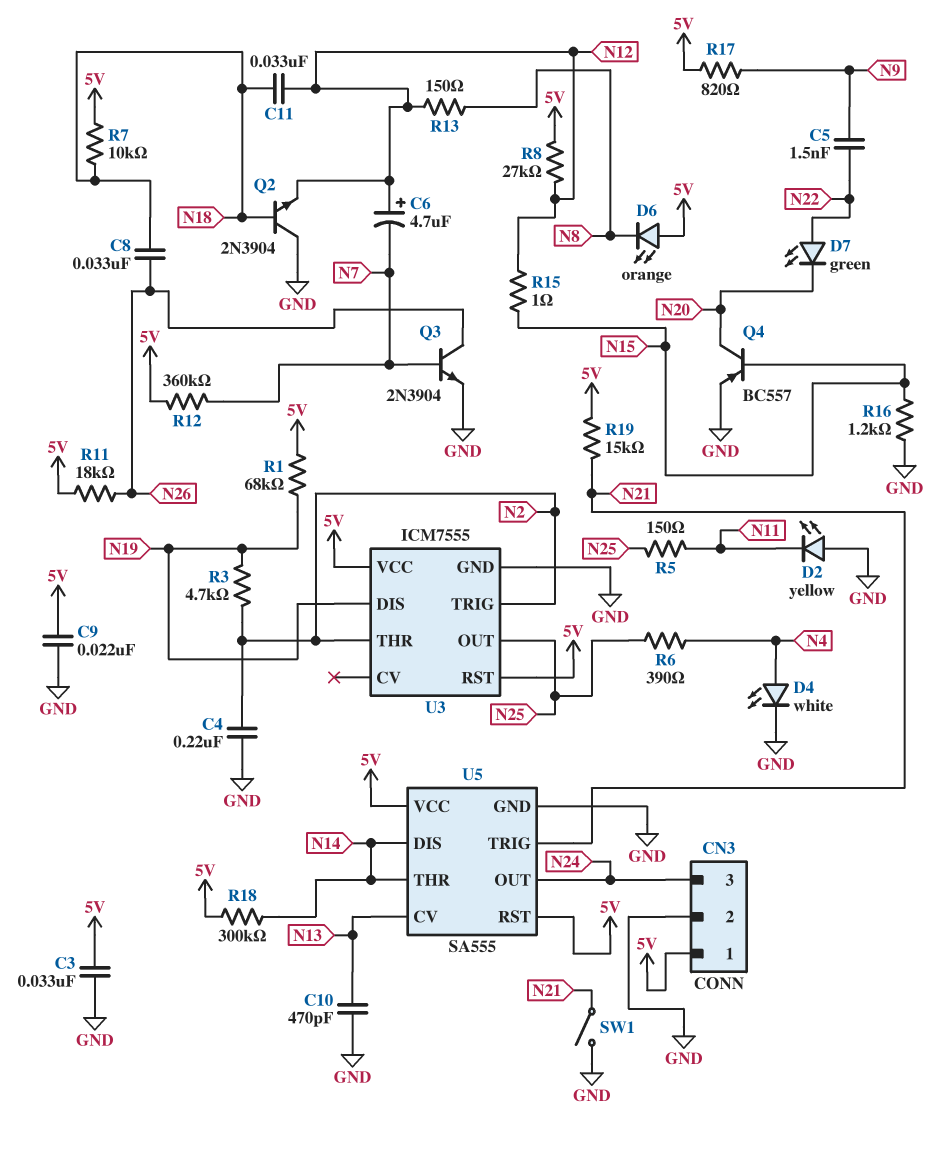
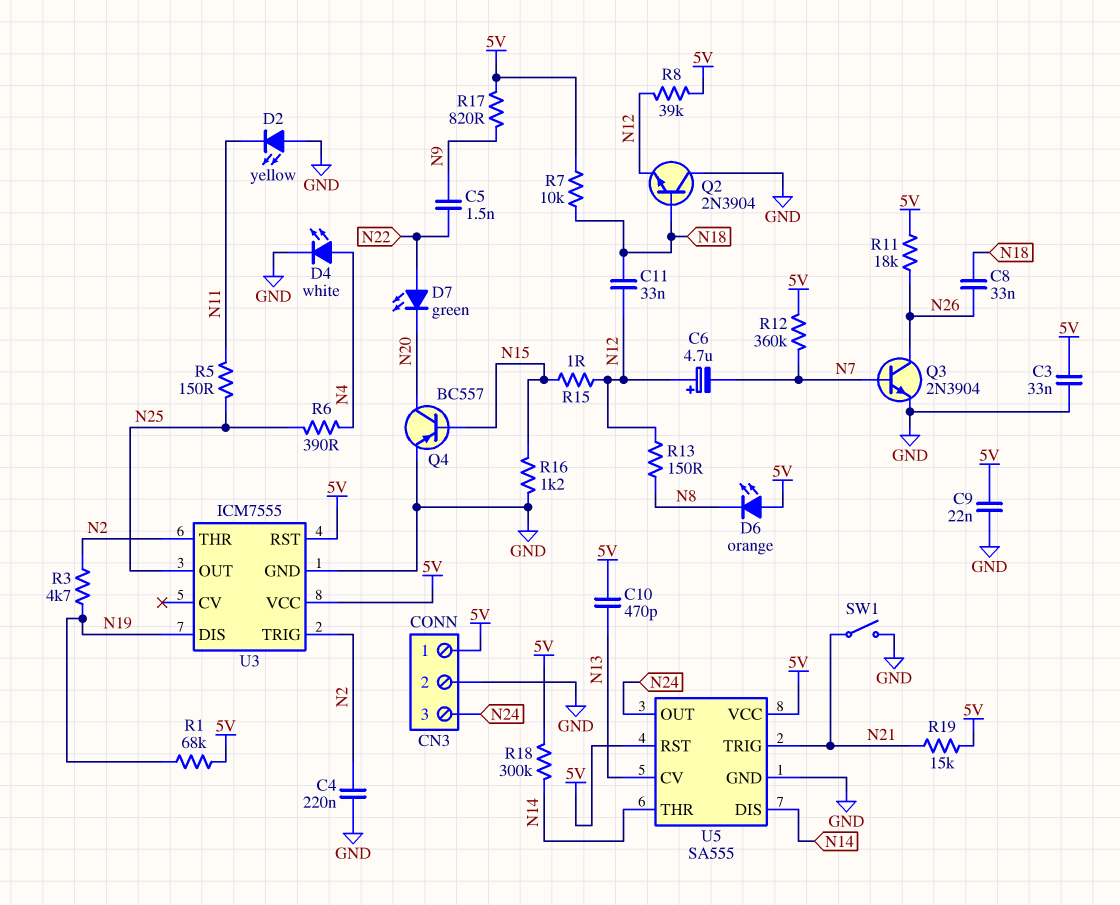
C10: 470pF (GND, N13) -> 470pF (5V, N13)
R8: 27k (5V, N12) -> 39k (5V, N12)

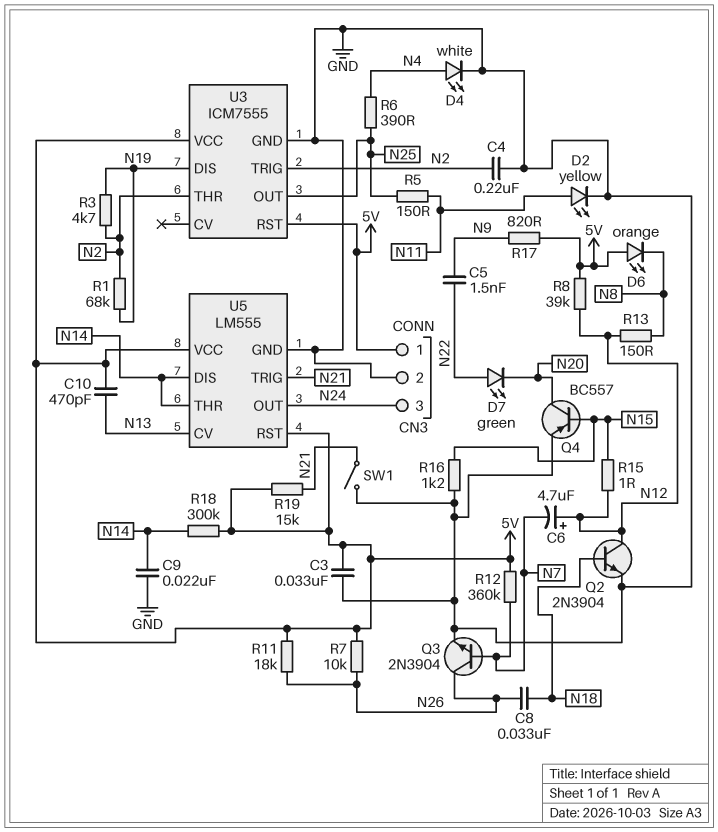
C9: 22nF (5V, GND) -> 22nF (GND, N14)
C11: 33nF (N12, N18) -> none
D2: LED yellow (A GND, K N11) -> LED yellow (A N11, K GND)
Q2: NPN 2N3904 (B N18, C GND, E N12) -> NPN 2N3904 (B N18, C N12, E GND)
R1: 68k (5V, N19) -> 68k (N2, N19)
R7: 10k (5V, N18) -> 10k (5V, N26)
U5: SA555 -> LM555

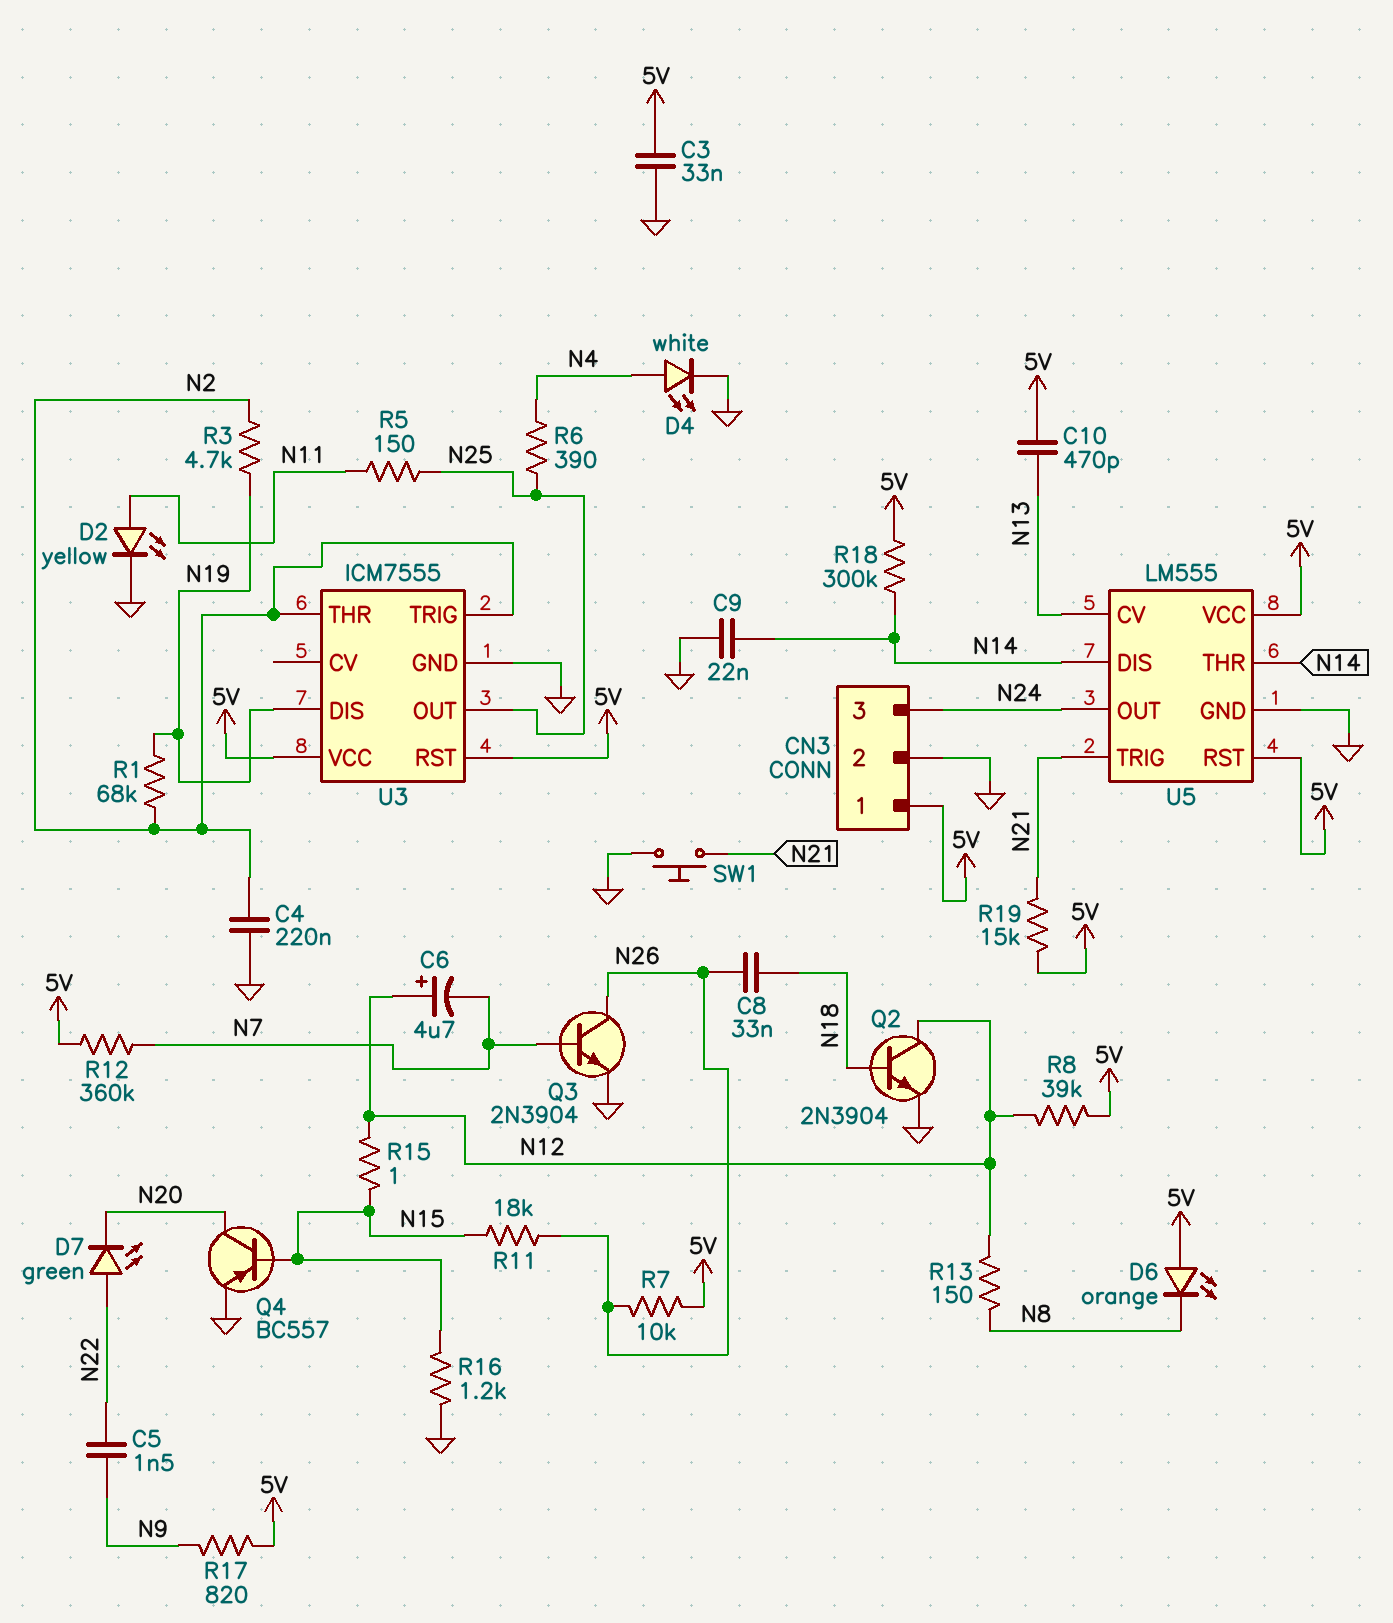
R11: 18k (5V, N26) -> 18k (N15, N26)
SW1: switch (GND, N21) -> button (GND, N21)

